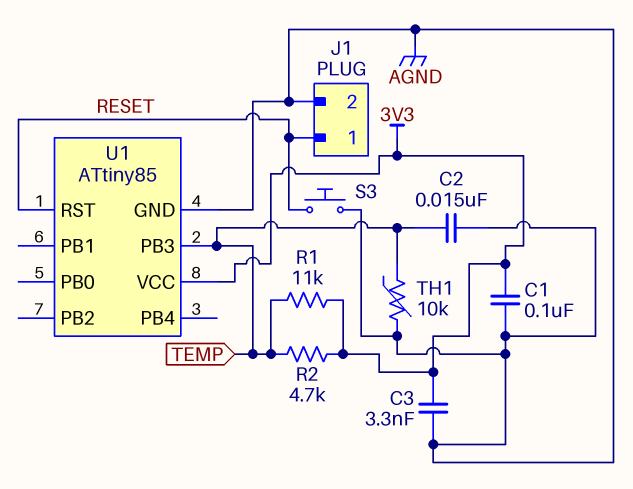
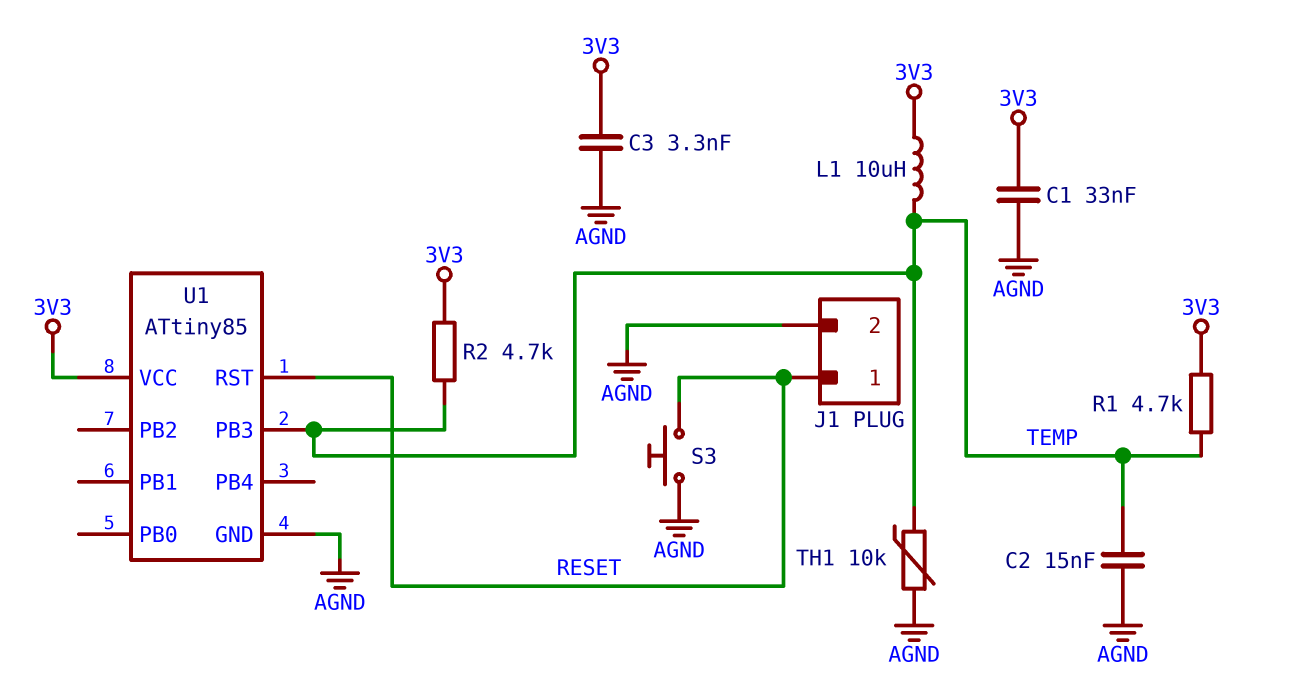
C1: 100nF (3V3, AGND) -> 33nF (3V3, AGND)
L1: none -> 10uH (3V3, TEMP)
R1: 11k (3V3, TEMP) -> 4.7k (3V3, TEMP)

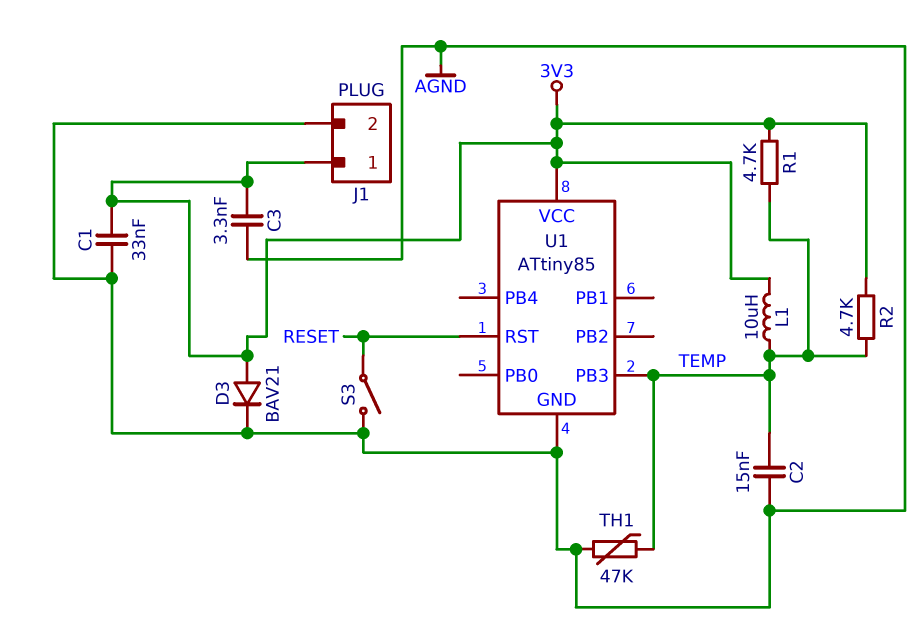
D3: none -> diode BAV21 (A 3V3, K AGND)
J1 pin 1: RESET -> 3V3
S3: button (AGND, RESET) -> switch (AGND, RESET)
TH1: 10k (AGND, TEMP) -> 47k (AGND, TEMP)

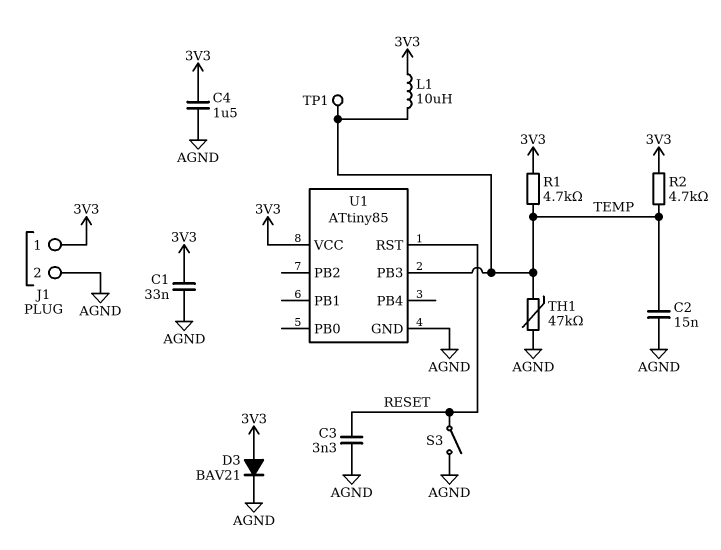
C3: 3.3nF (3V3, AGND) -> 3.3nF (AGND, RESET)
C4: none -> 1.5uF (3V3, AGND)
TP1: none -> test point (TEMP)

